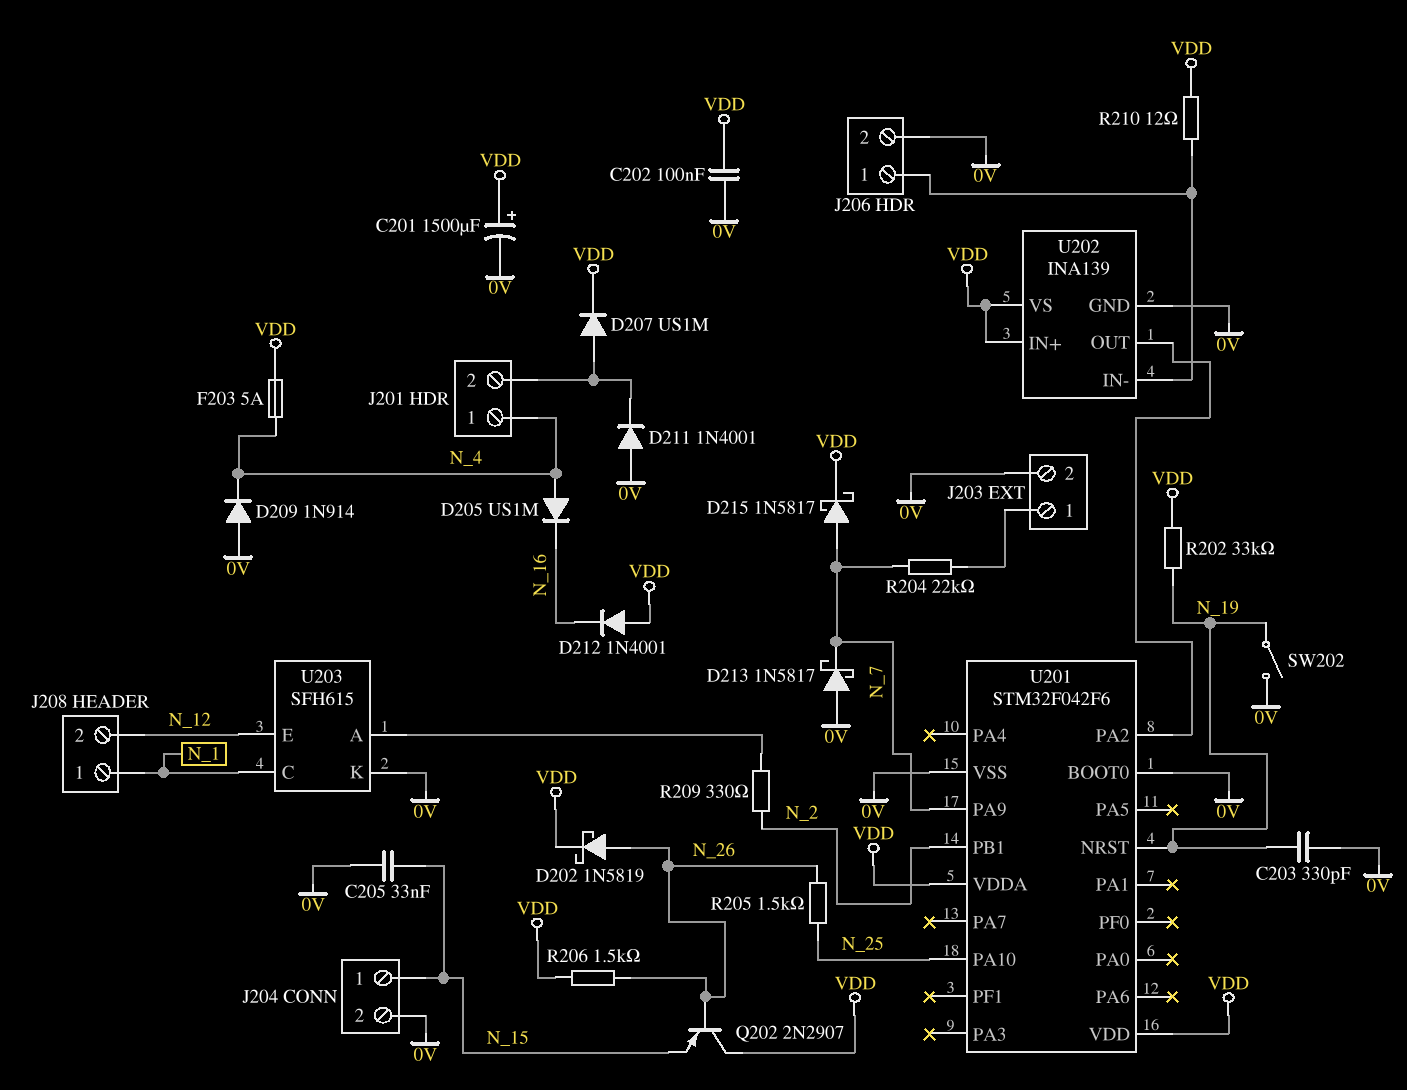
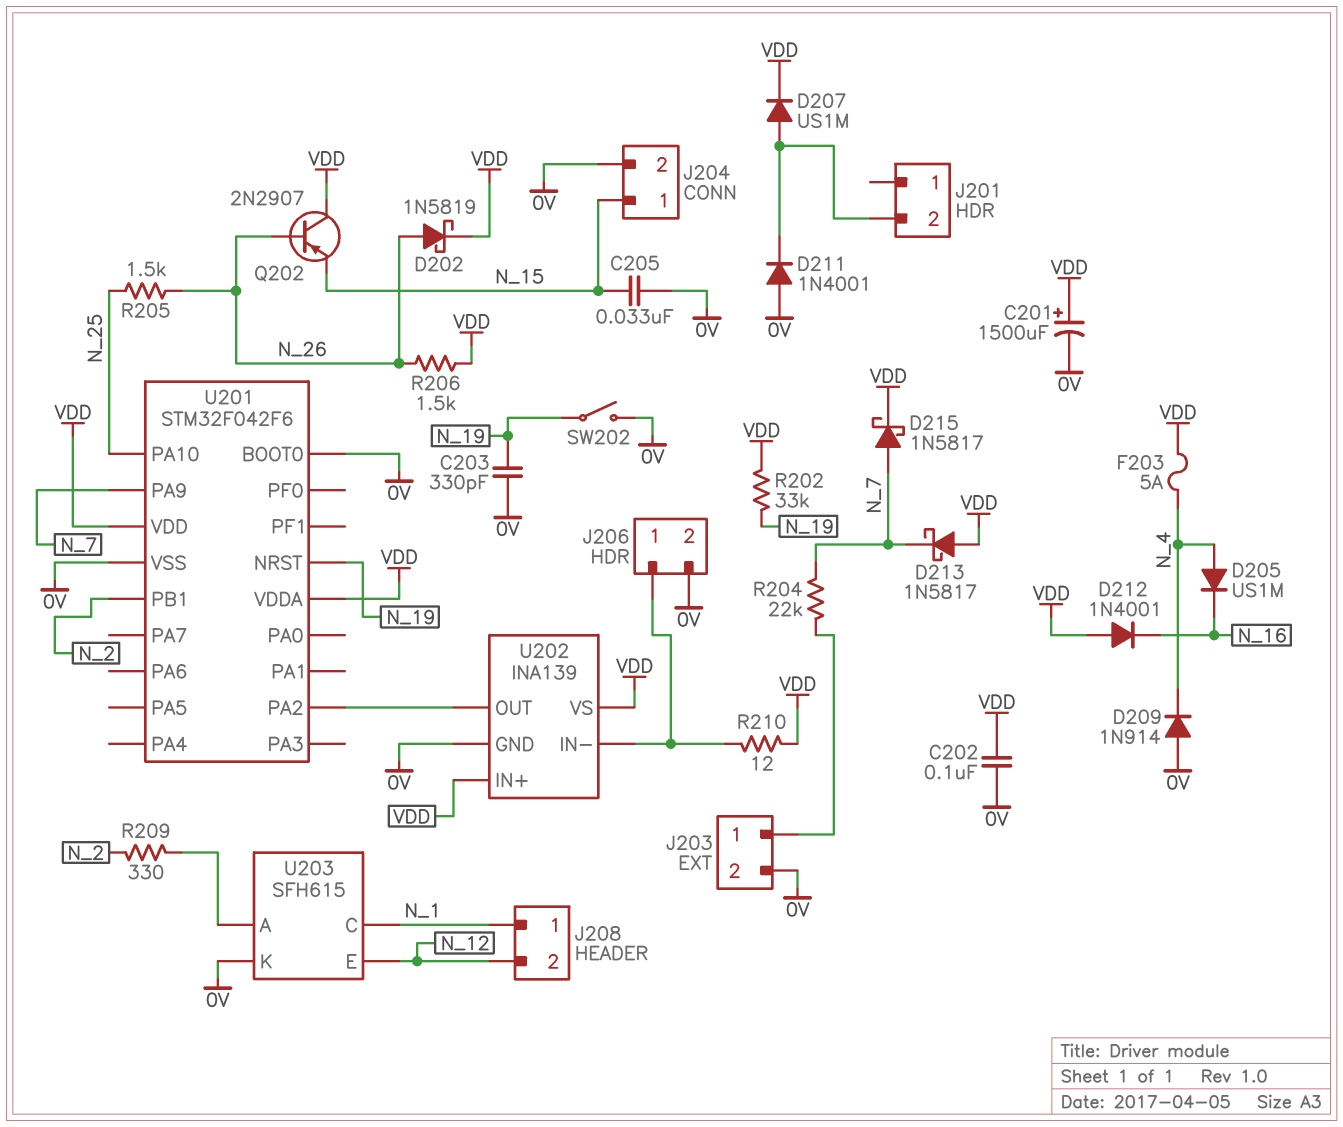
D213: schottky 1N5817 (A 0V, K N_7) -> schottky 1N5817 (A VDD, K N_7)
J201 pin 1: N_4 -> none

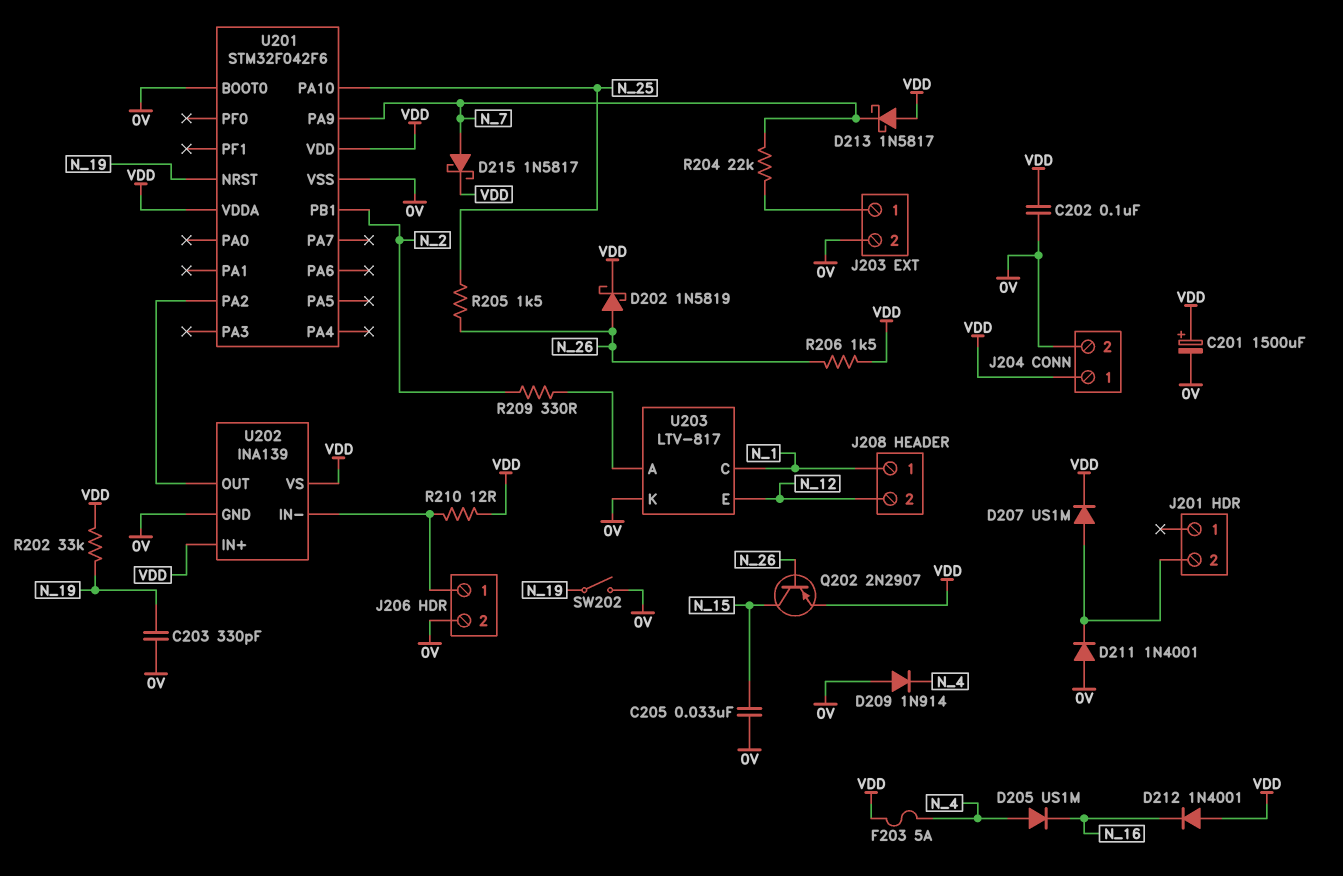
J204 pin 1: N_15 -> VDD
Q202: PNP 2N2907 (B N_26, C VDD, E N_15) -> PNP 2N2907 (B N_26, C N_15, E VDD)
U203: SFH615 -> LTV-817

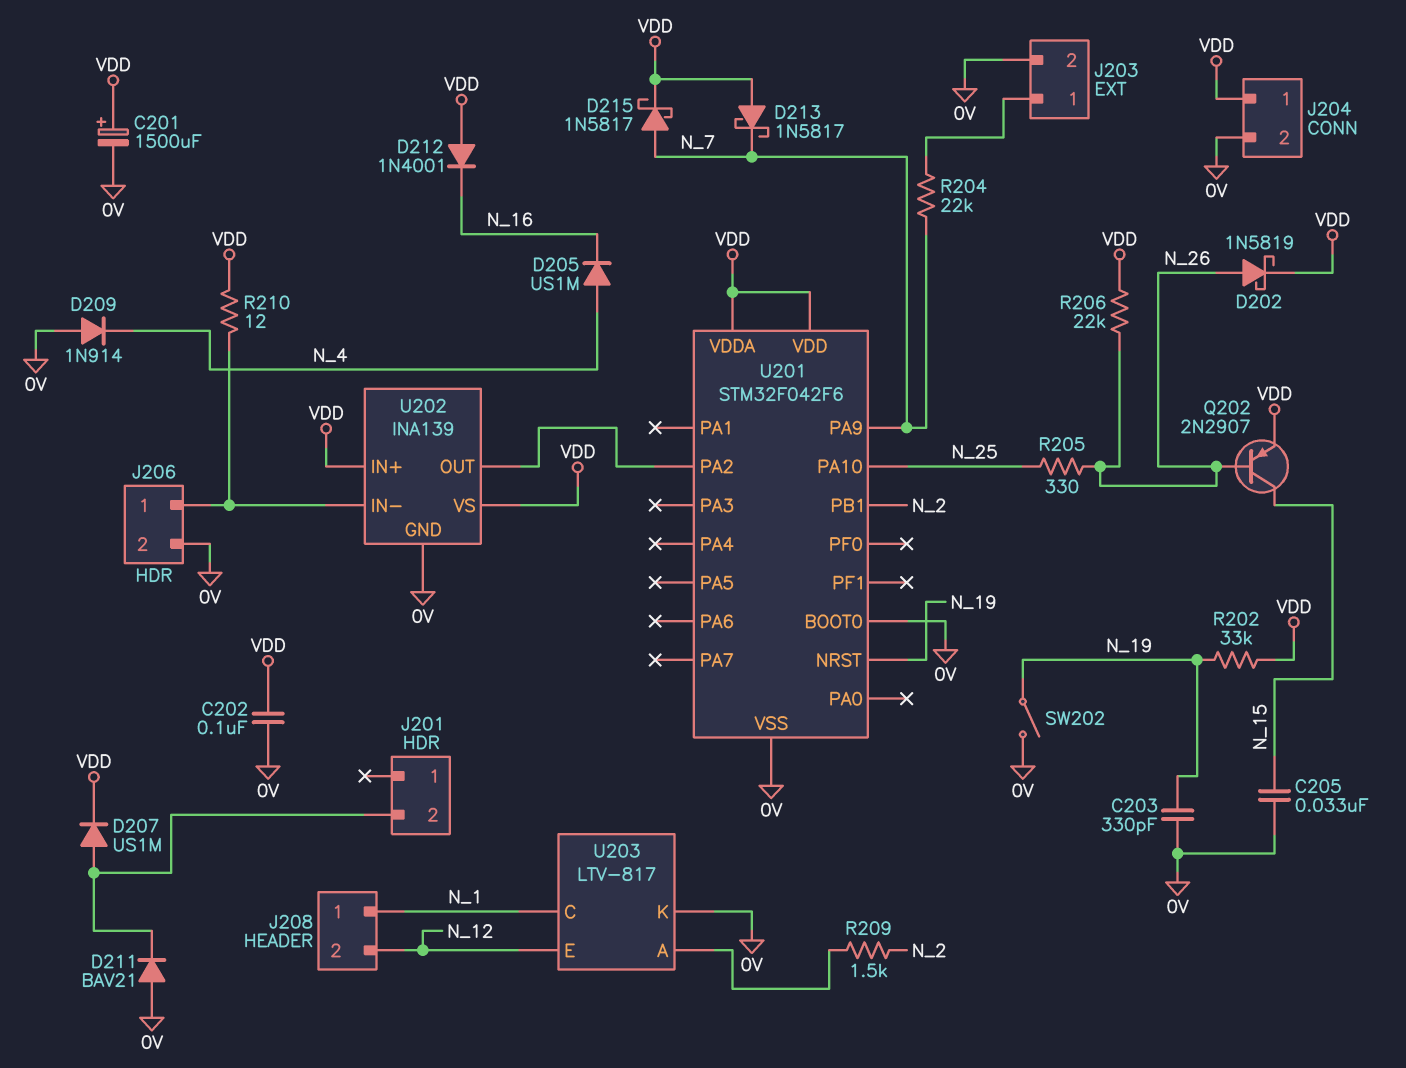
D211: diode 1N4001 (A 0V, K J201/2) -> diode BAV21 (A 0V, K J201/2)
F203: 5A (N_4, VDD) -> none
R205: 1.5k (N_25, N_26) -> 330 (N_25, N_26)
R206: 1.5k (N_26, VDD) -> 22k (N_26, VDD)
R209: 330 (N_2, U203/A) -> 1.5k (N_2, U203/A)

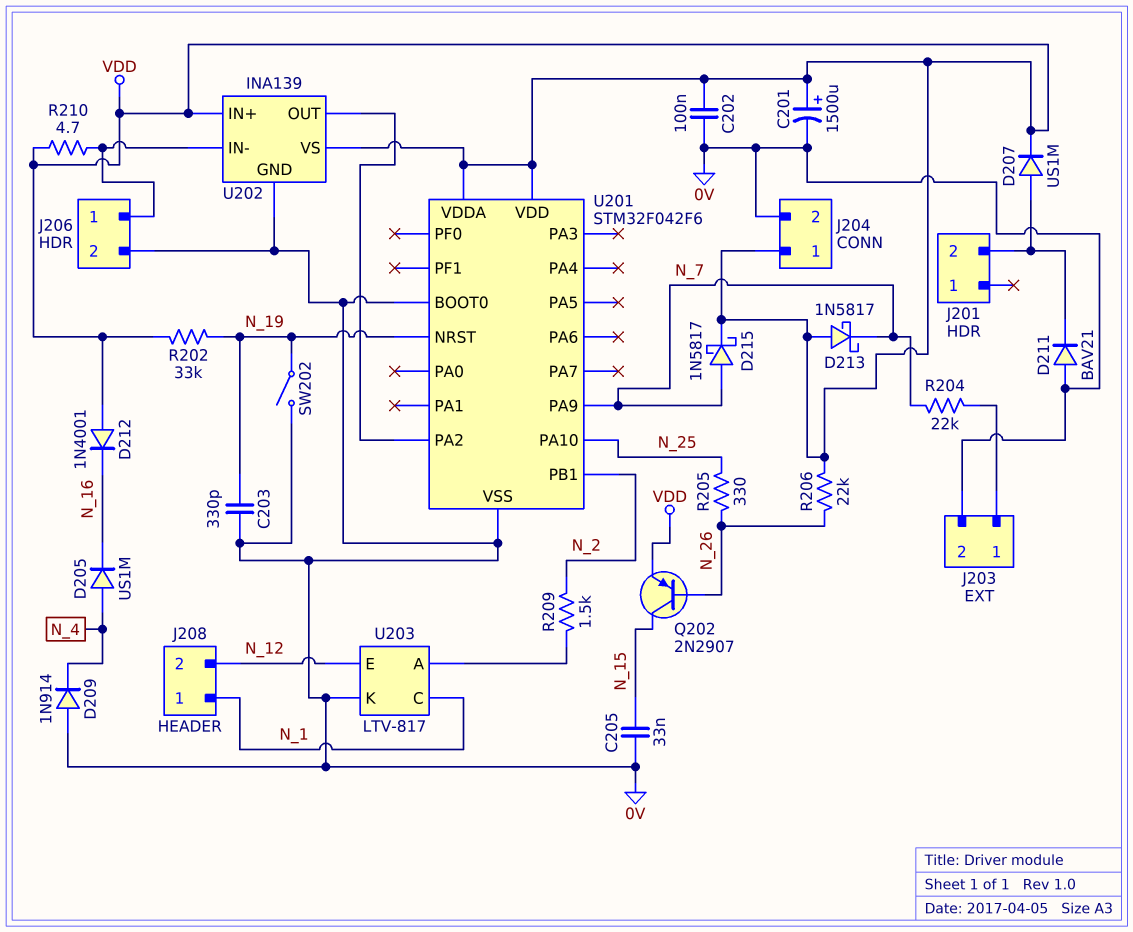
D202: schottky 1N5819 (A N_26, K VDD) -> none
R210: 12 (J206/1, VDD) -> 4.7 (J206/1, VDD)

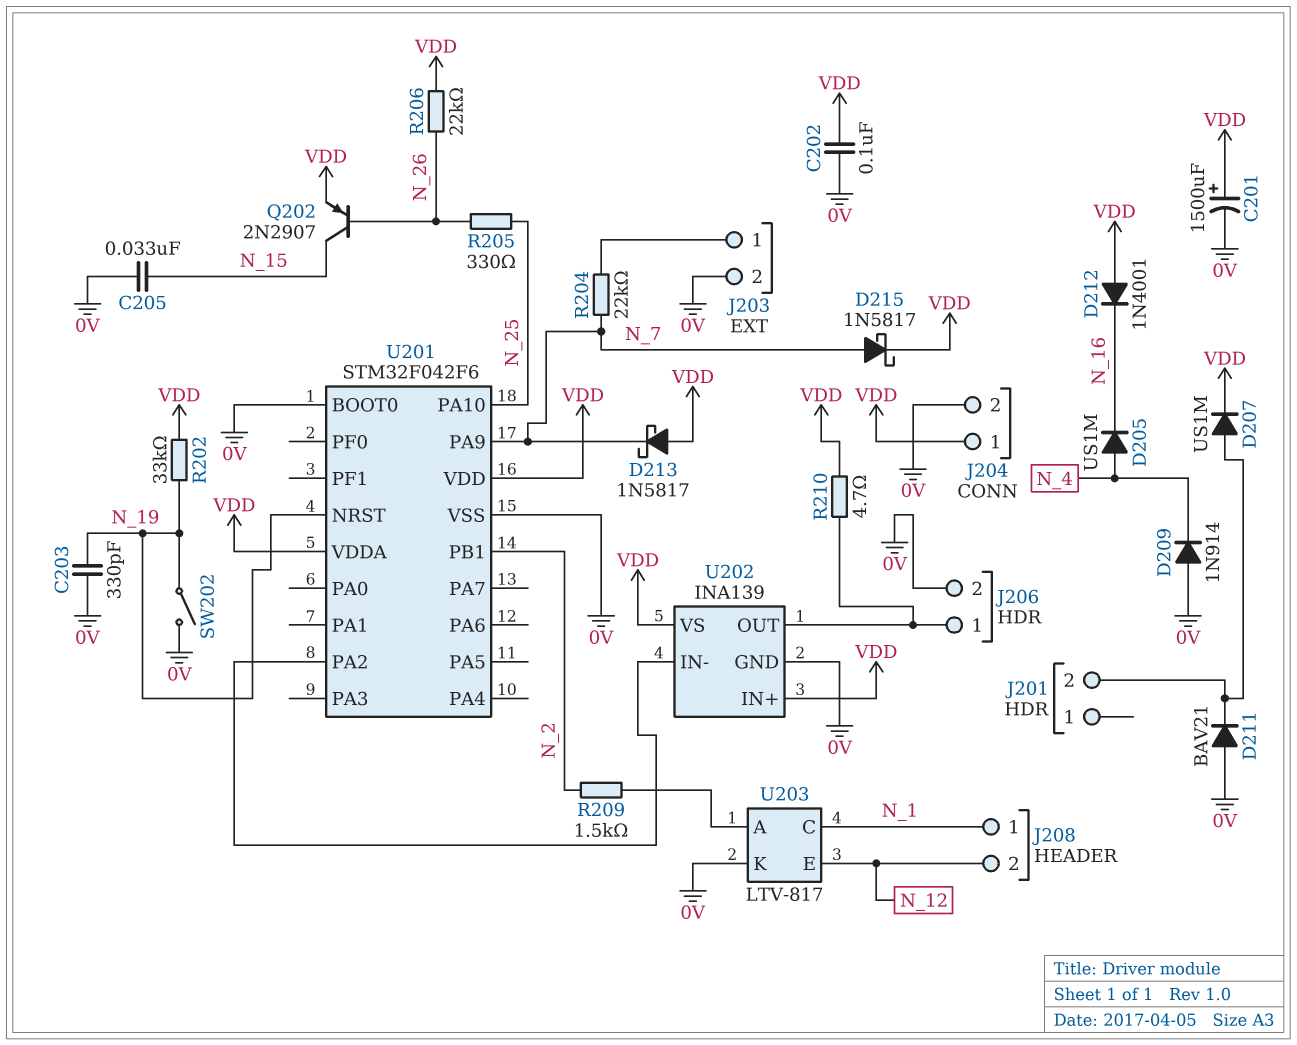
U202 pin IN-: J206/1 -> U201/PA2
U202 pin OUT: U201/PA2 -> J206/1

